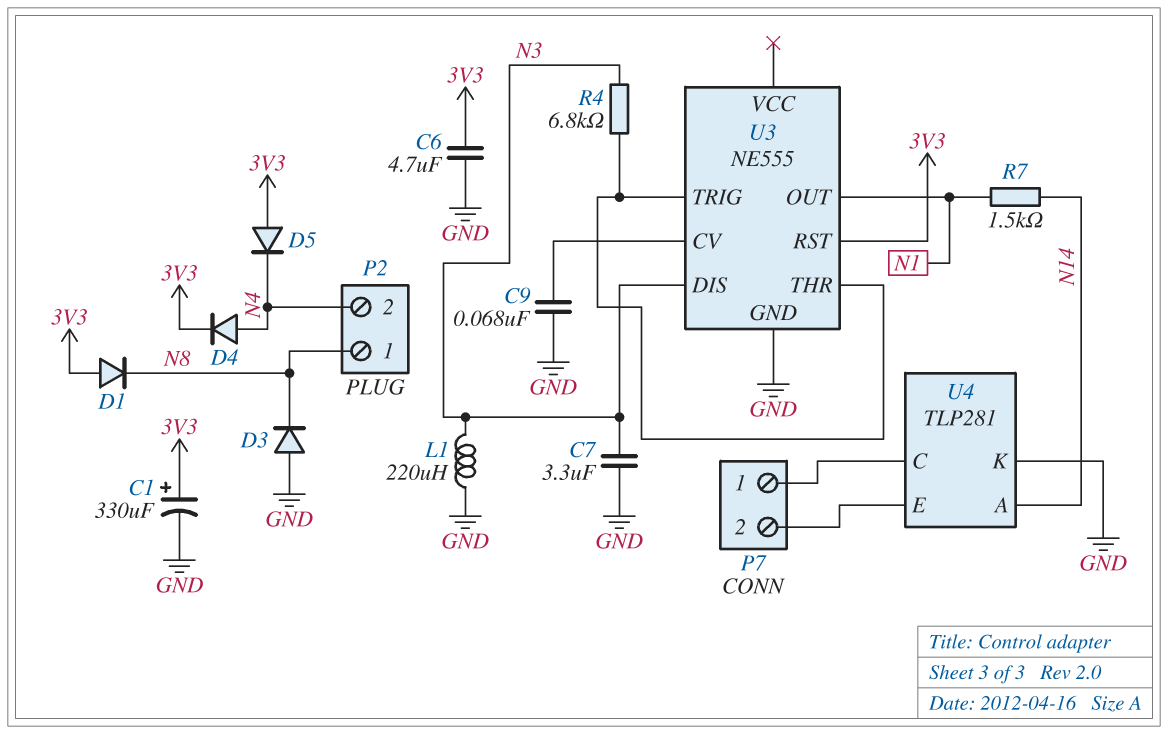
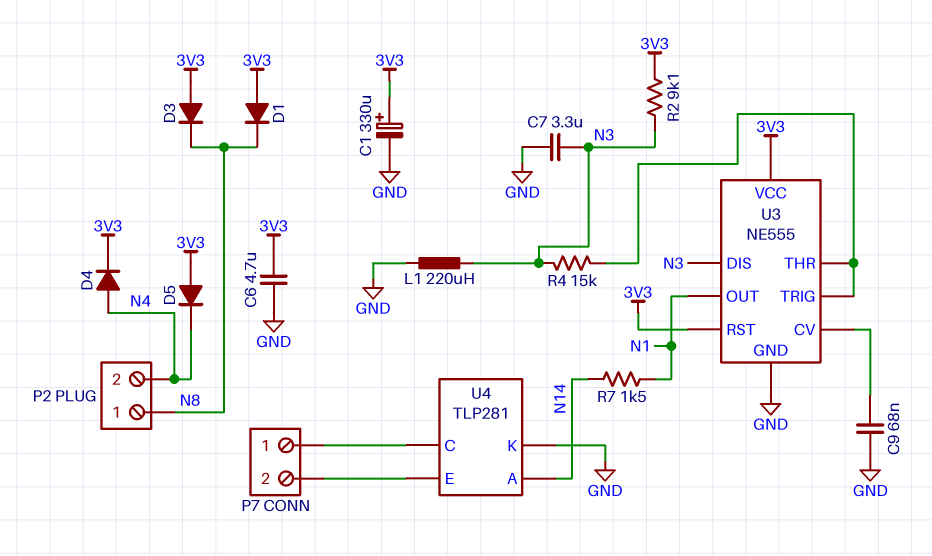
D3: diode (A GND, K N8) -> diode (A 3V3, K N8)
R2: none -> 9.1k (3V3, N3)
R4: 6.8k (N3, U3/THR) -> 15k (N3, U3/THR)
U3 pin VCC: none -> 3V3

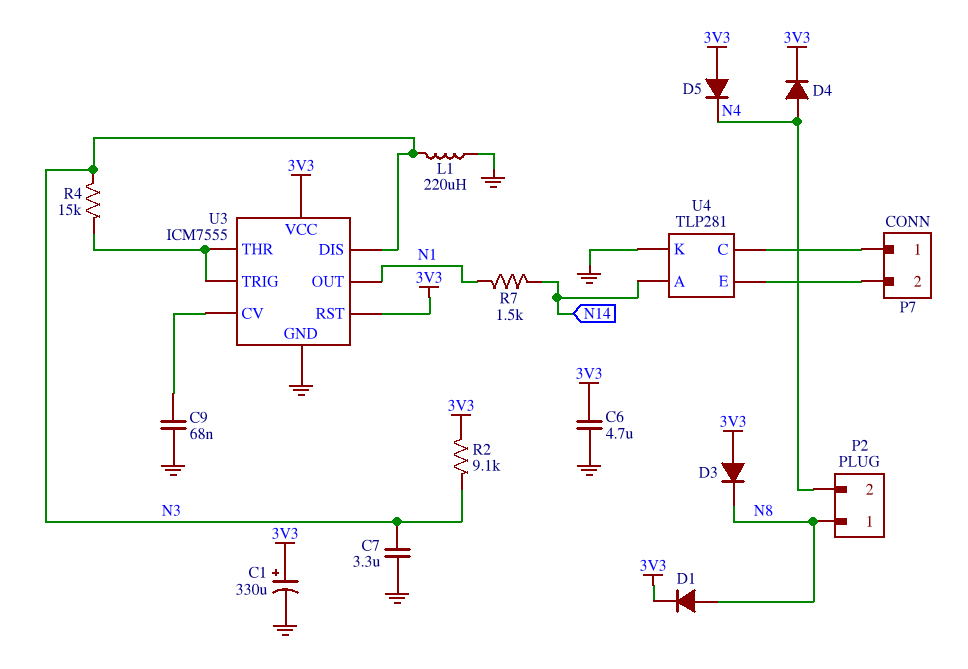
D1: diode (A 3V3, K N8) -> diode (A N8, K 3V3)
U3: NE555 -> ICM7555

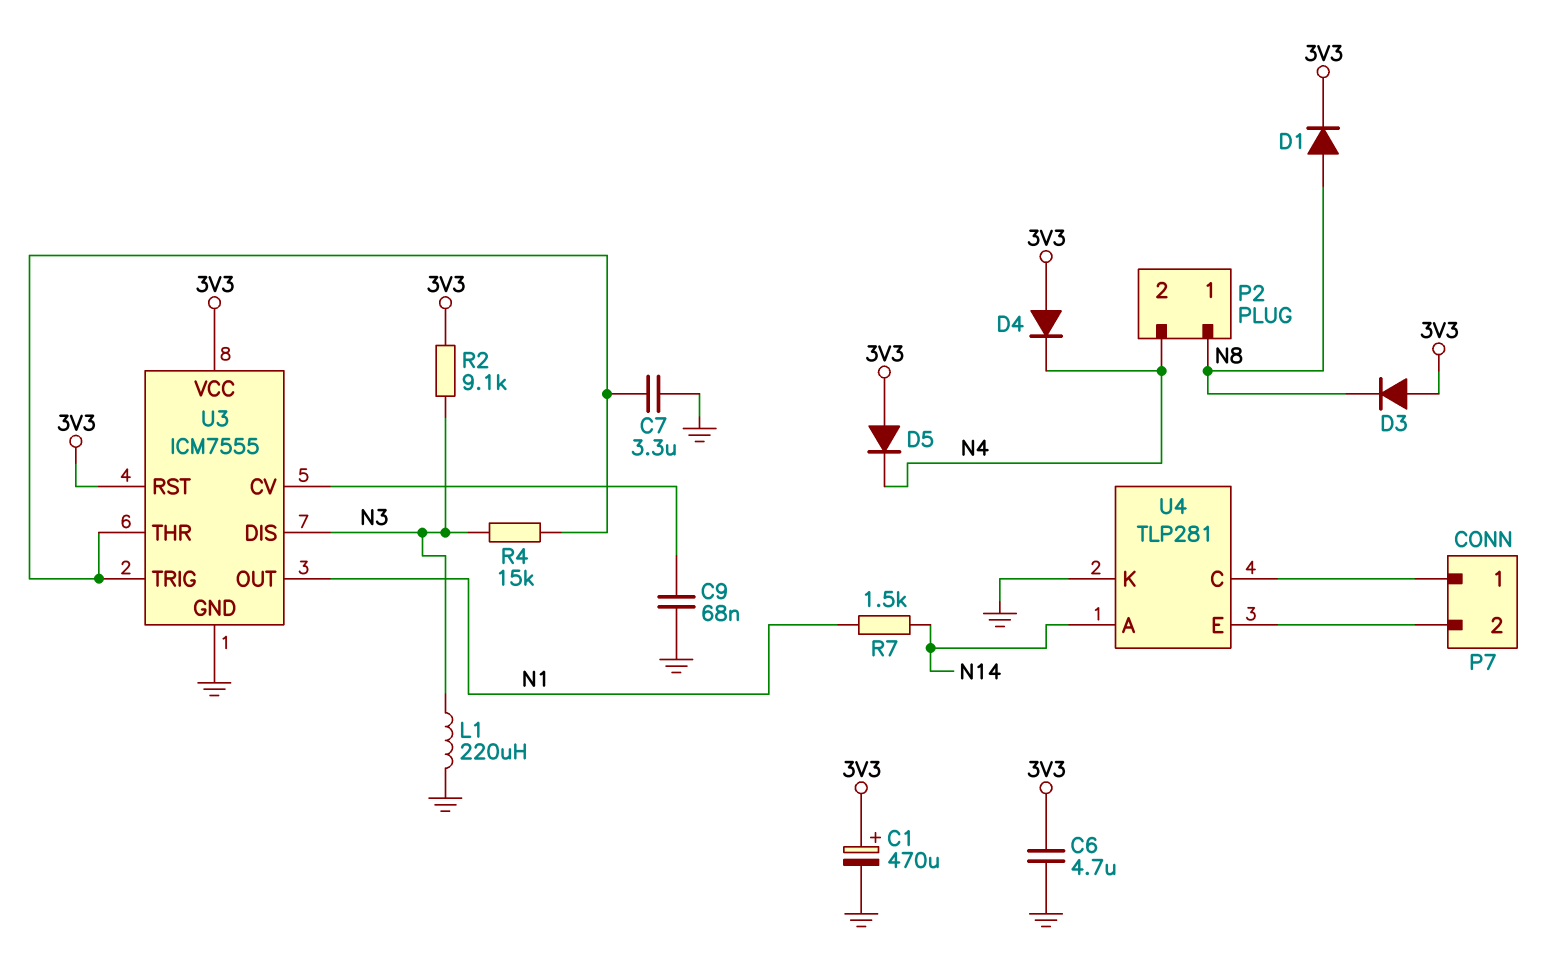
C1: 330uF (plus 3V3, minus GND) -> 470uF (plus 3V3, minus GND)
C7: 3.3uF (GND, N3) -> 3.3uF (GND, U3/THR)
D4: diode (A N4, K 3V3) -> diode (A 3V3, K N4)

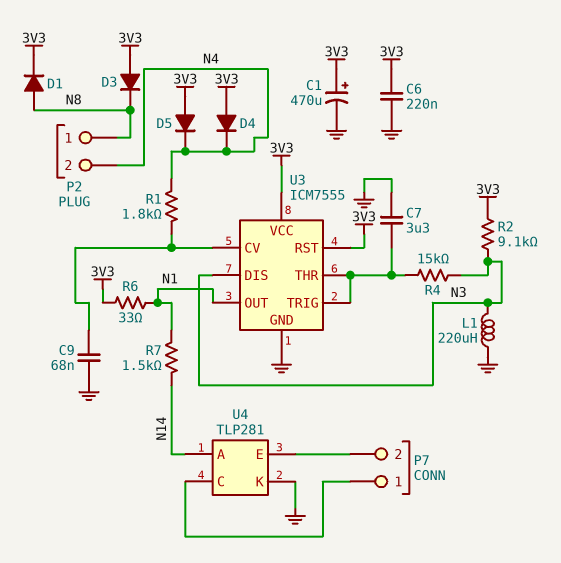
C6: 4.7uF (3V3, GND) -> 220nF (3V3, GND)
R1: none -> 1.8k (N4, U3/CV)
R6: none -> 33 (3V3, N1)

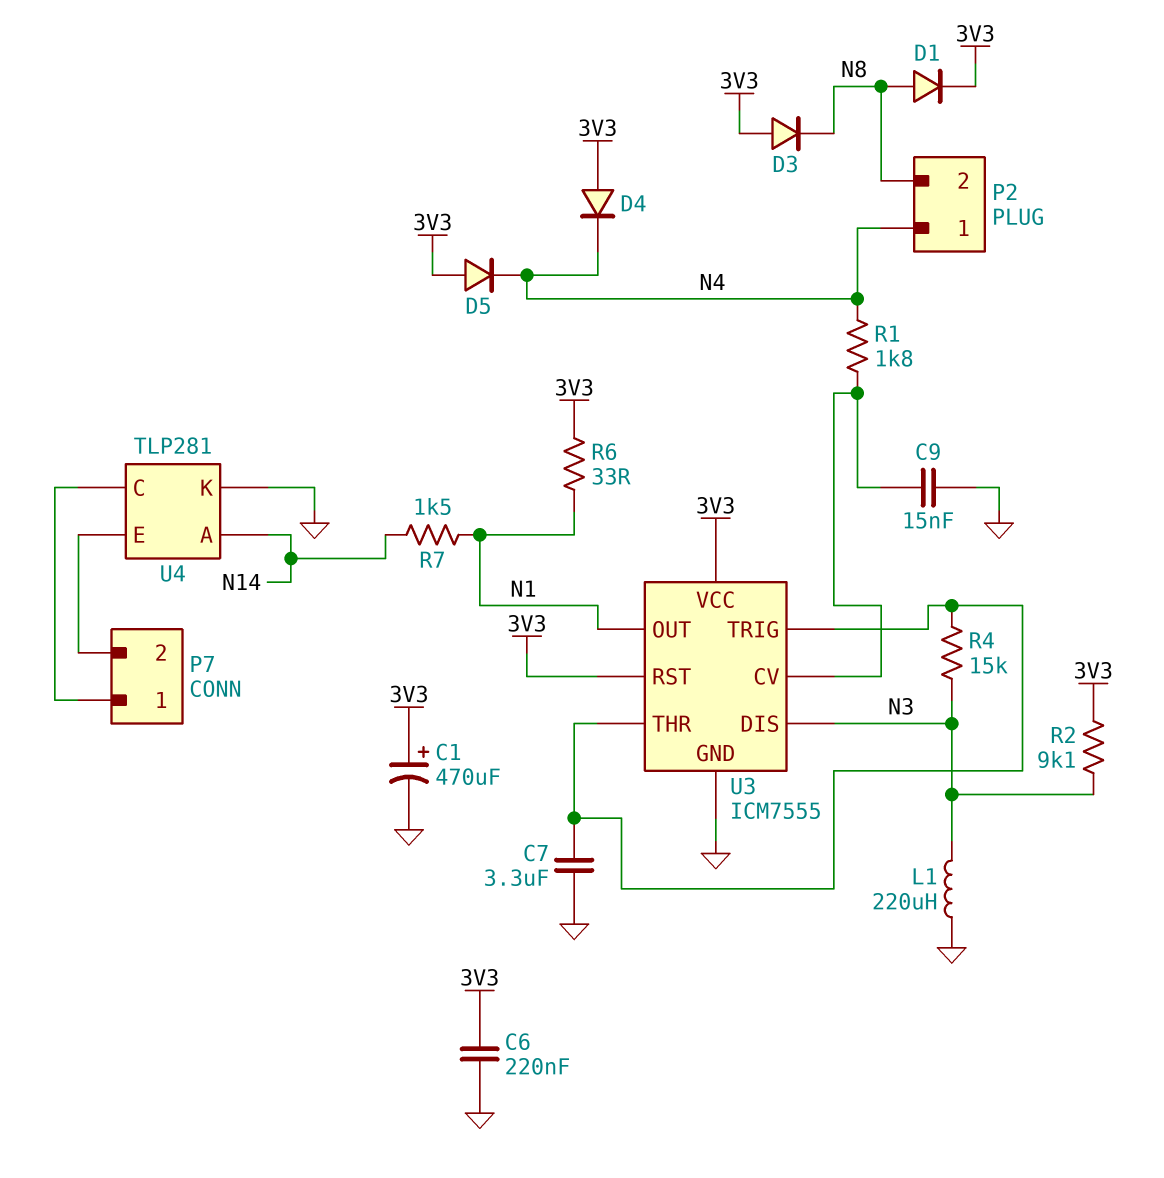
C9: 68nF (GND, U3/CV) -> 15nF (GND, U3/CV)
P2 pin 1: N8 -> N4
P2 pin 2: N4 -> N8

